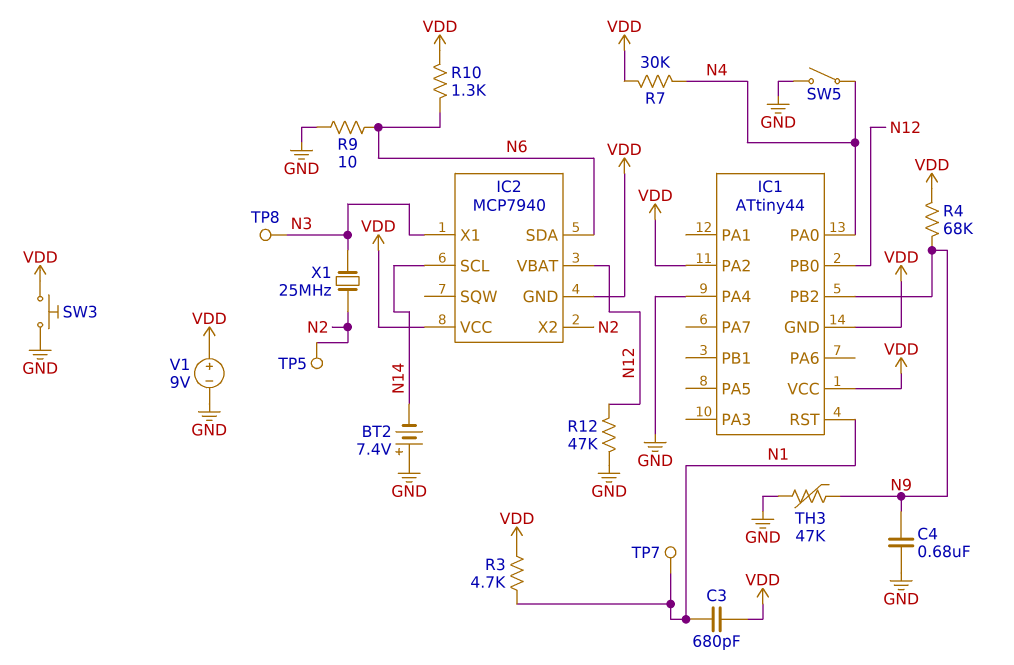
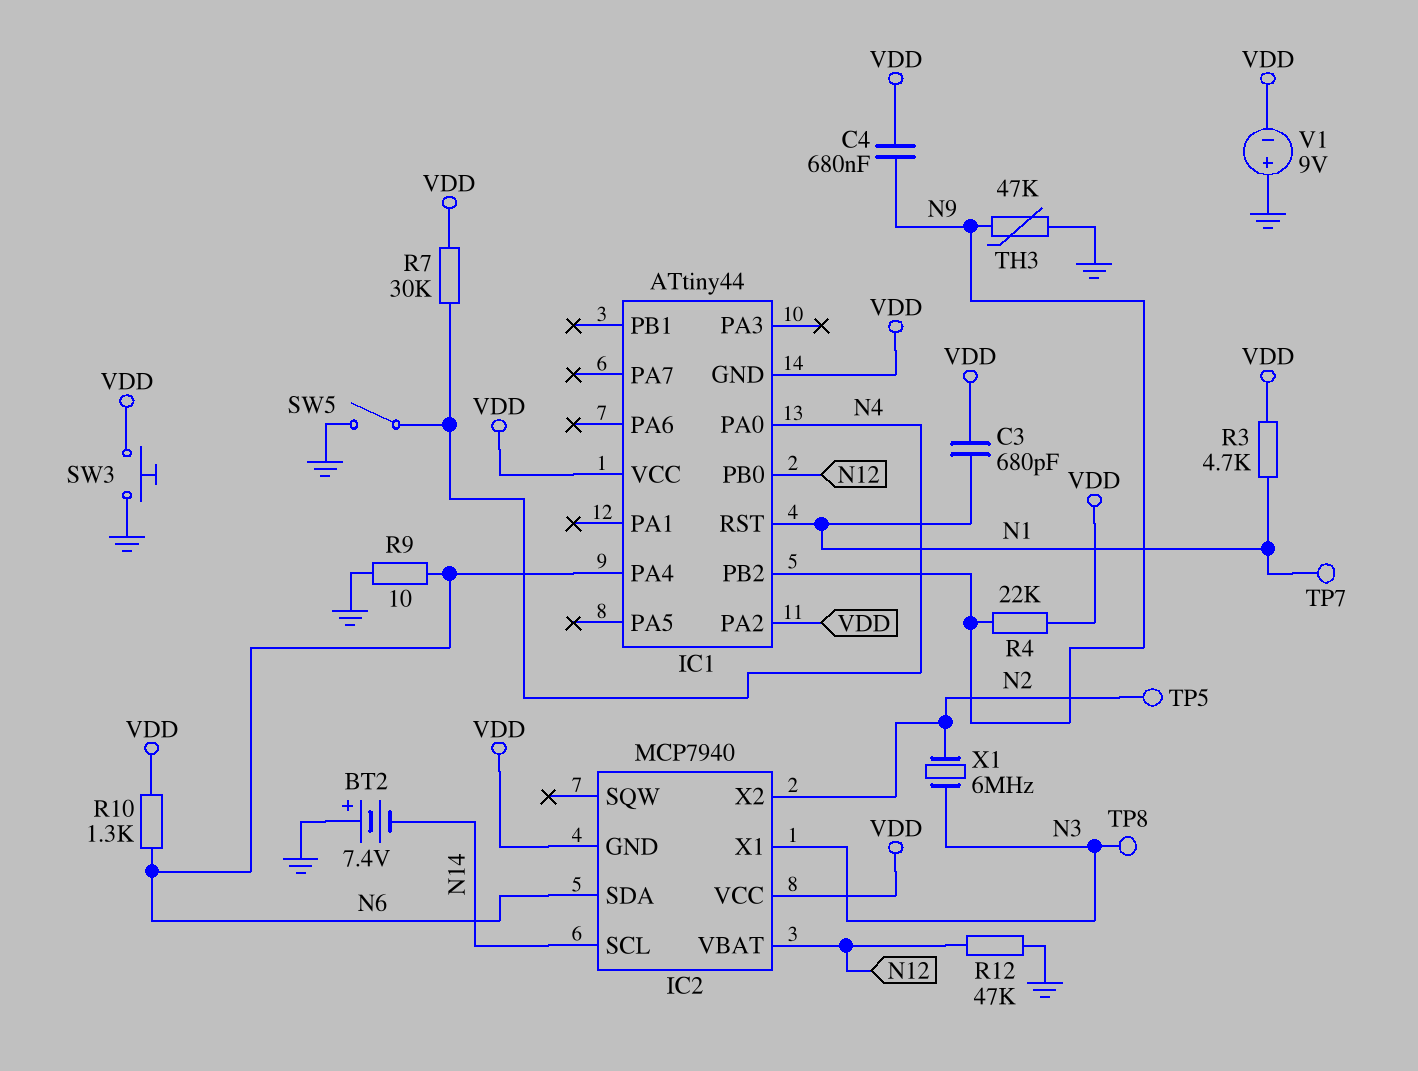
C4: 680nF (GND, N9) -> 680nF (N9, VDD)
IC1 pin PA4: GND -> N6
R4: 68k (N9, VDD) -> 22k (N9, VDD)
V1: 9V (plus VDD, minus GND) -> 9V (plus GND, minus VDD)
X1: 25MHz (N2, N3) -> 6MHz (N2, N3)

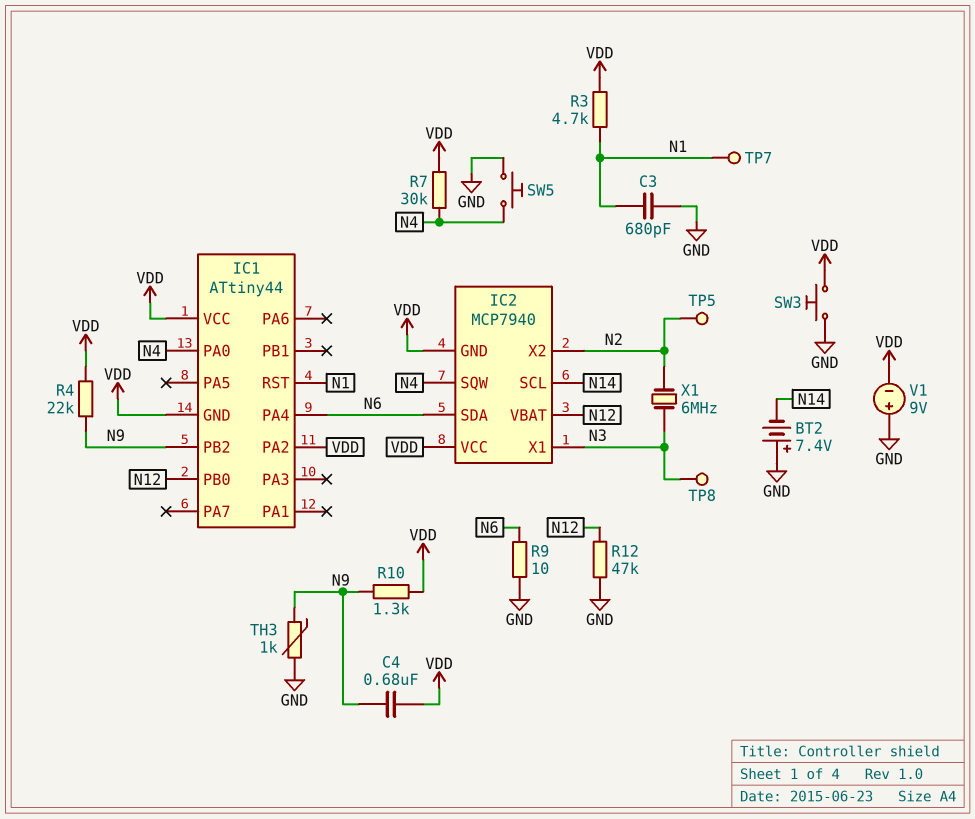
C3: 680pF (N1, VDD) -> 680pF (GND, N1)
IC2 pin SQW: none -> N4
R10: 1.3k (N6, VDD) -> 1.3k (N9, VDD)
SW5: switch (GND, N4) -> button (GND, N4)
TH3: 47k (GND, N9) -> 1k (GND, N9)

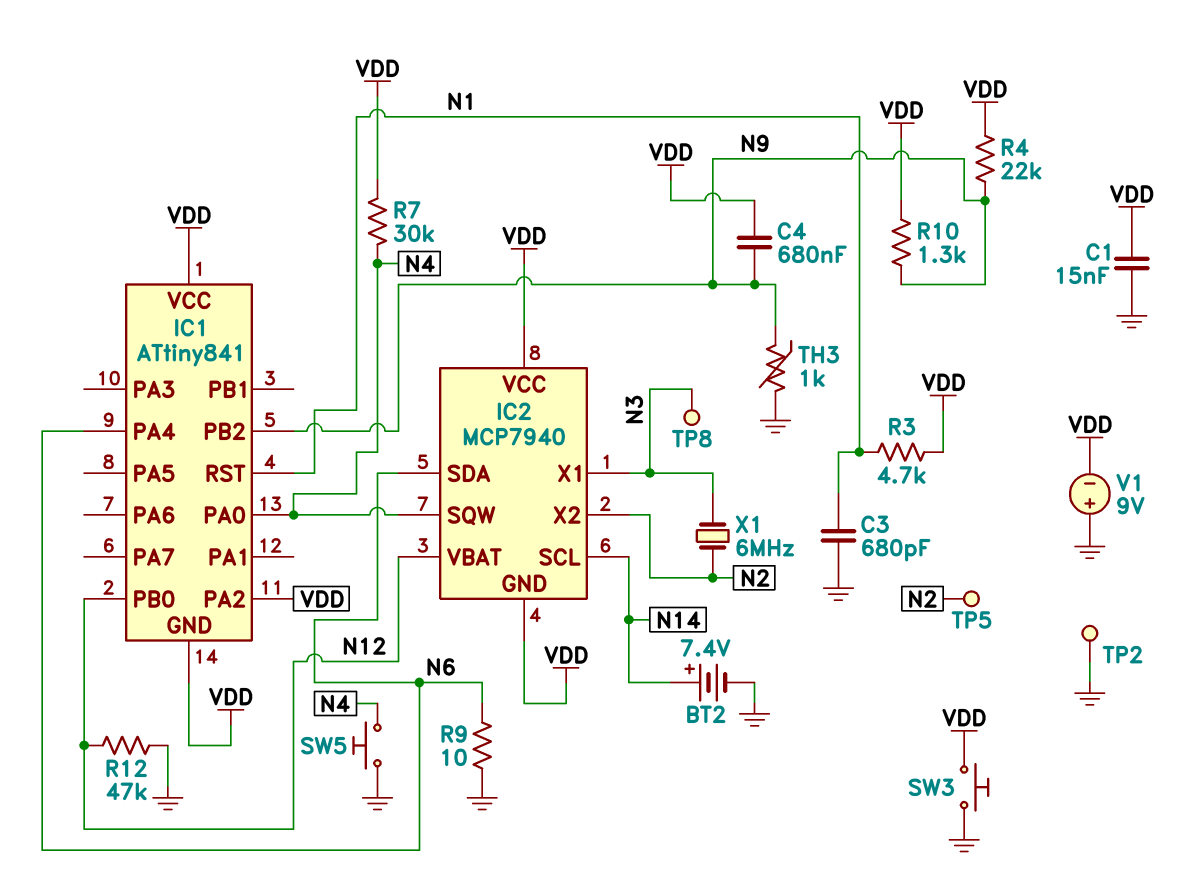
BT2: 7.4V (plus GND, minus N14) -> 7.4V (plus N14, minus GND)
C1: none -> 15nF (GND, VDD)
IC1: ATtiny44 -> ATtiny841
TP2: none -> test point (GND)
TP7: test point (N1) -> none

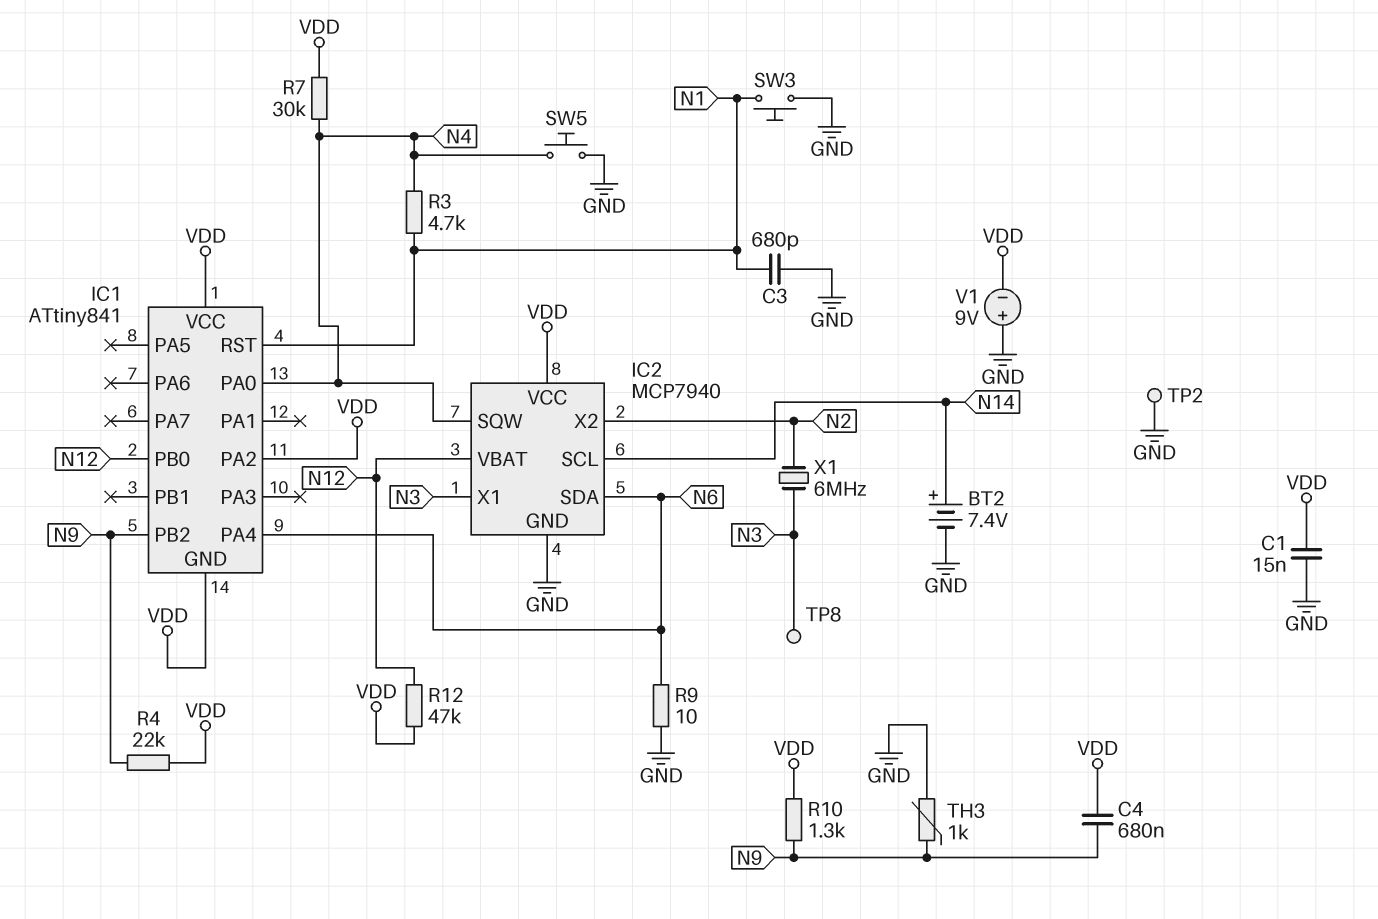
IC2 pin GND: VDD -> GND
R3: 4.7k (N1, VDD) -> 4.7k (N1, N4)
R12: 47k (GND, N12) -> 47k (N12, VDD)
SW3: button (GND, VDD) -> button (GND, N1)
TP5: test point (N2) -> none

